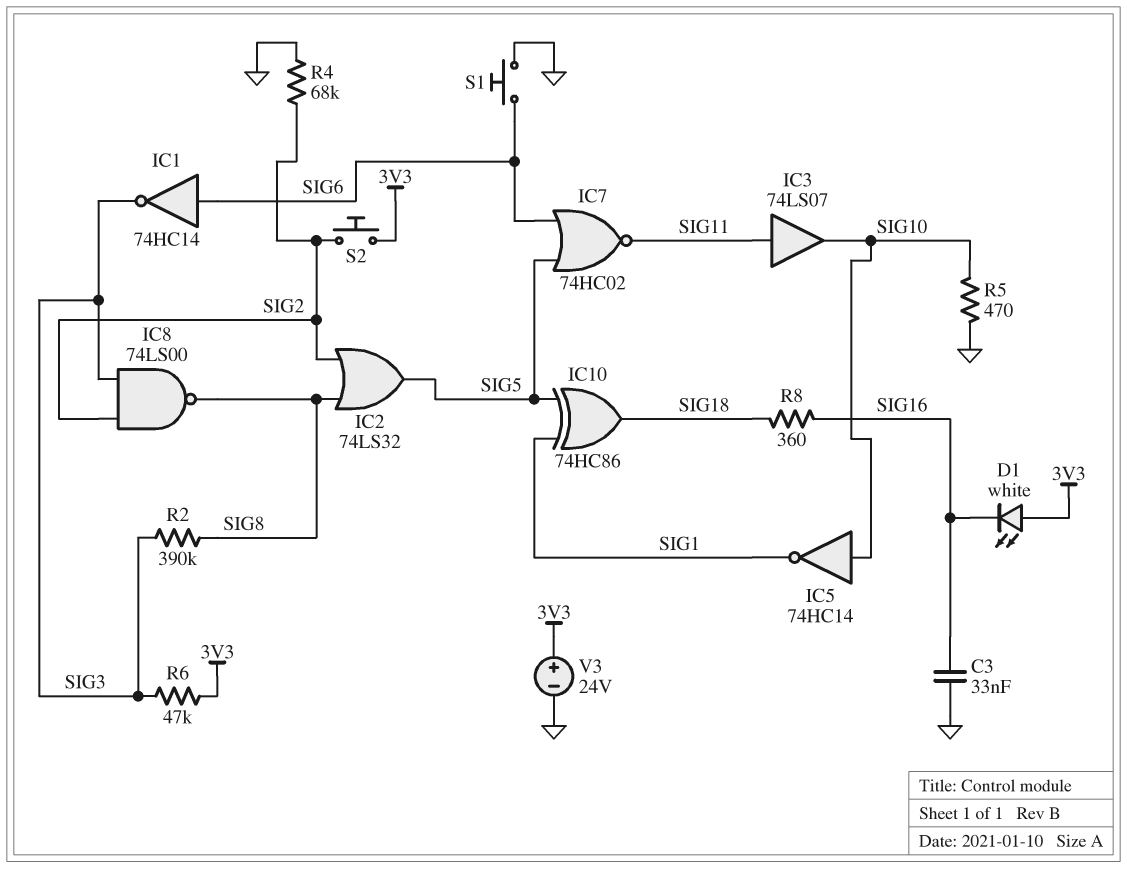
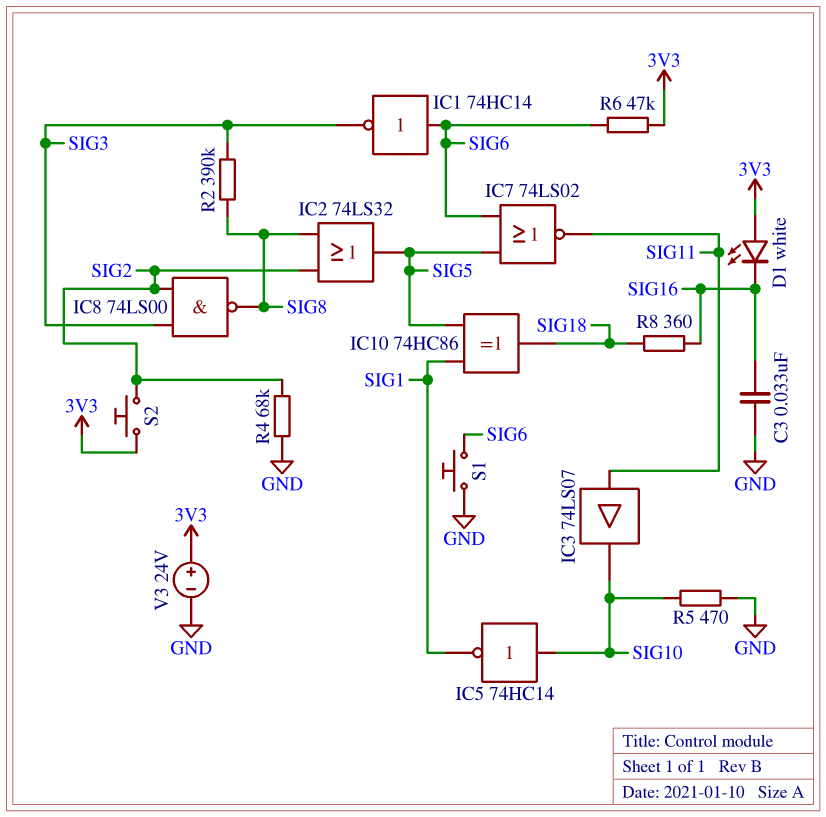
IC7: NOR 74HC02 (in SIG5, in SIG6, out SIG11) -> NOR 74LS02 (in SIG5, in SIG6, out SIG11)
R6: 47k (3V3, SIG3) -> 47k (3V3, SIG6)

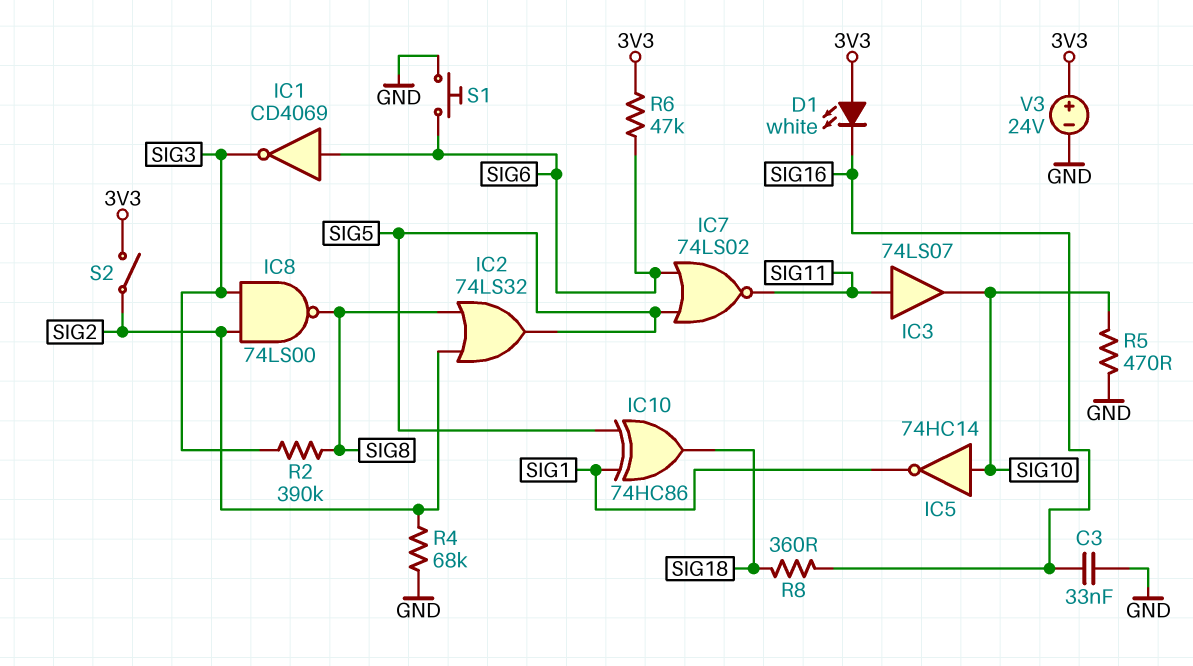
IC1: NOT 74HC14 (in SIG6, out SIG3) -> NOT CD4069 (in SIG6, out SIG3)
S2: button (3V3, SIG2) -> switch (3V3, SIG2)

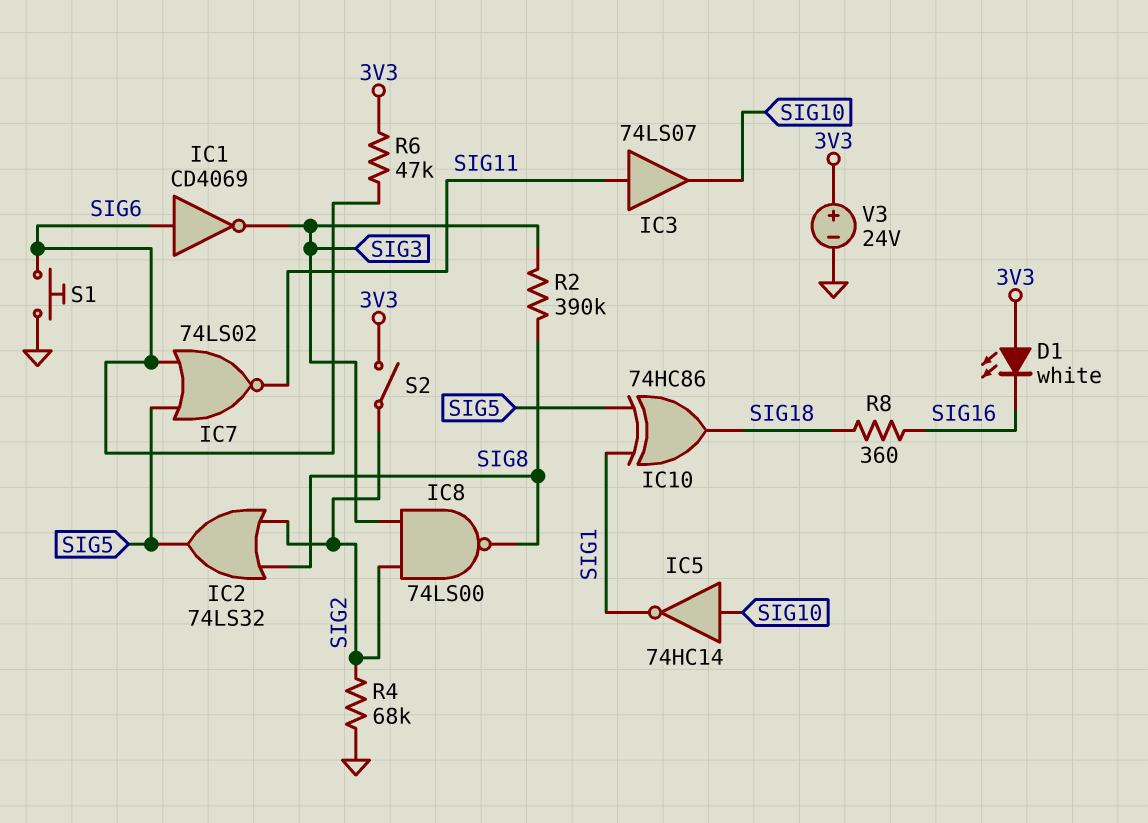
C3: 33nF (GND, SIG16) -> none
R5: 470 (GND, SIG10) -> none

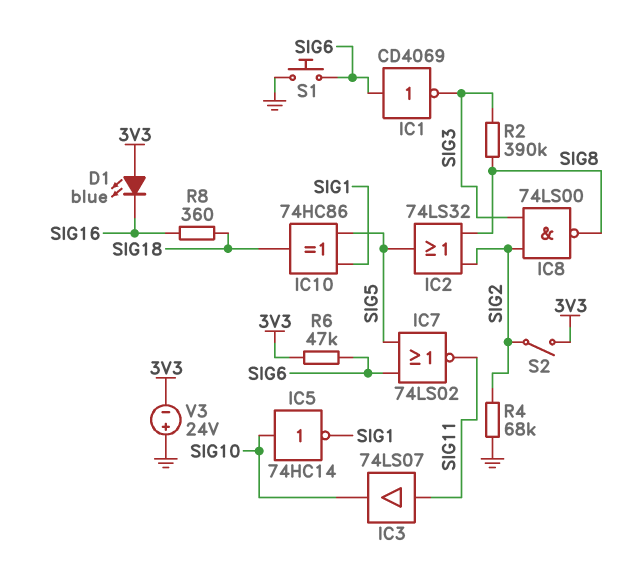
D1: LED white (A 3V3, K SIG16) -> LED blue (A 3V3, K SIG16)
V3: 24V (plus 3V3, minus GND) -> 24V (plus GND, minus 3V3)

